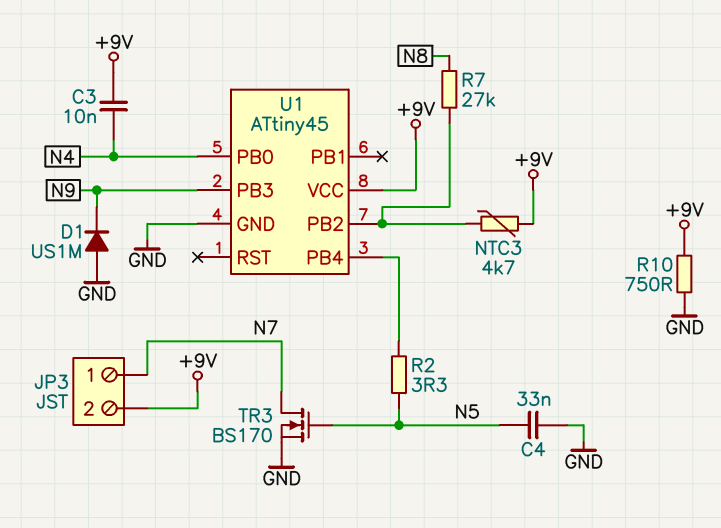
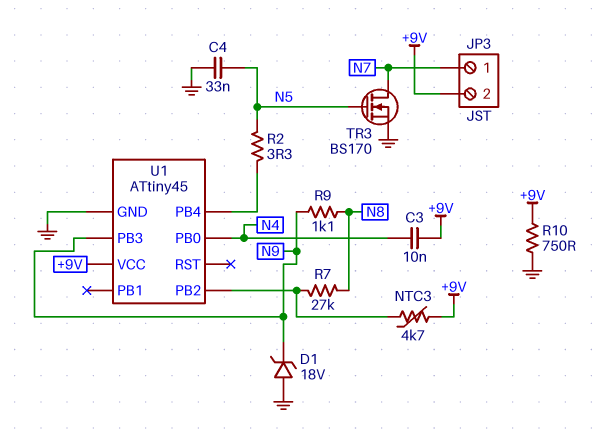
D1: diode US1M (A GND, K N9) -> zener 18V (A GND, K N9)
R9: none -> 1.1k (N8, N9)

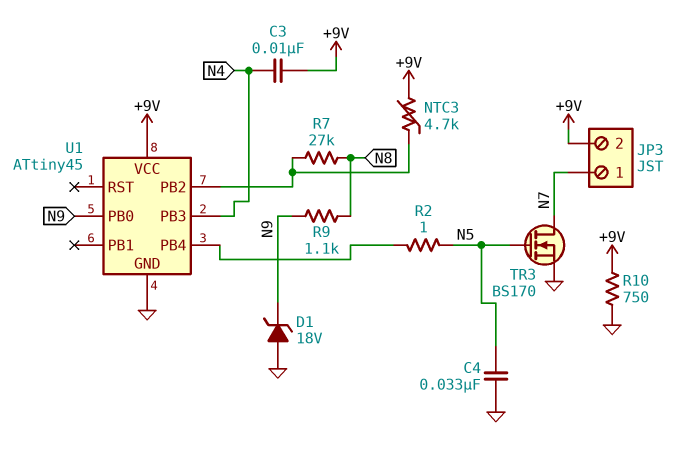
R2: 3.3 (N5, U1/PB4) -> 1 (N5, U1/PB4)
U1 pin PB0: N4 -> N9
U1 pin PB3: N9 -> N4

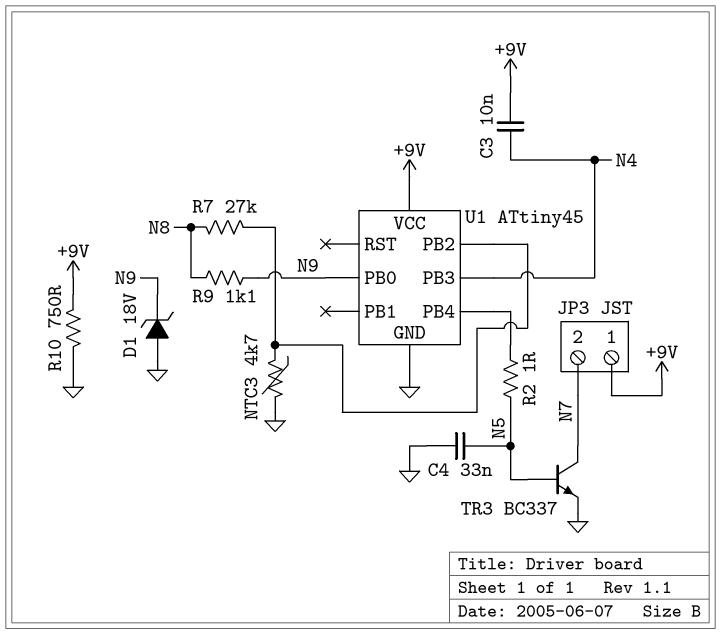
JP3 pin 1: N7 -> +9V
JP3 pin 2: +9V -> N7
NTC3: 4.7k (+9V, U1/PB2) -> 4.7k (GND, U1/PB2)
TR3: NMOS BS170 (G N5, D N7, S GND) -> NPN BC337 (B N5, C N7, E GND)

